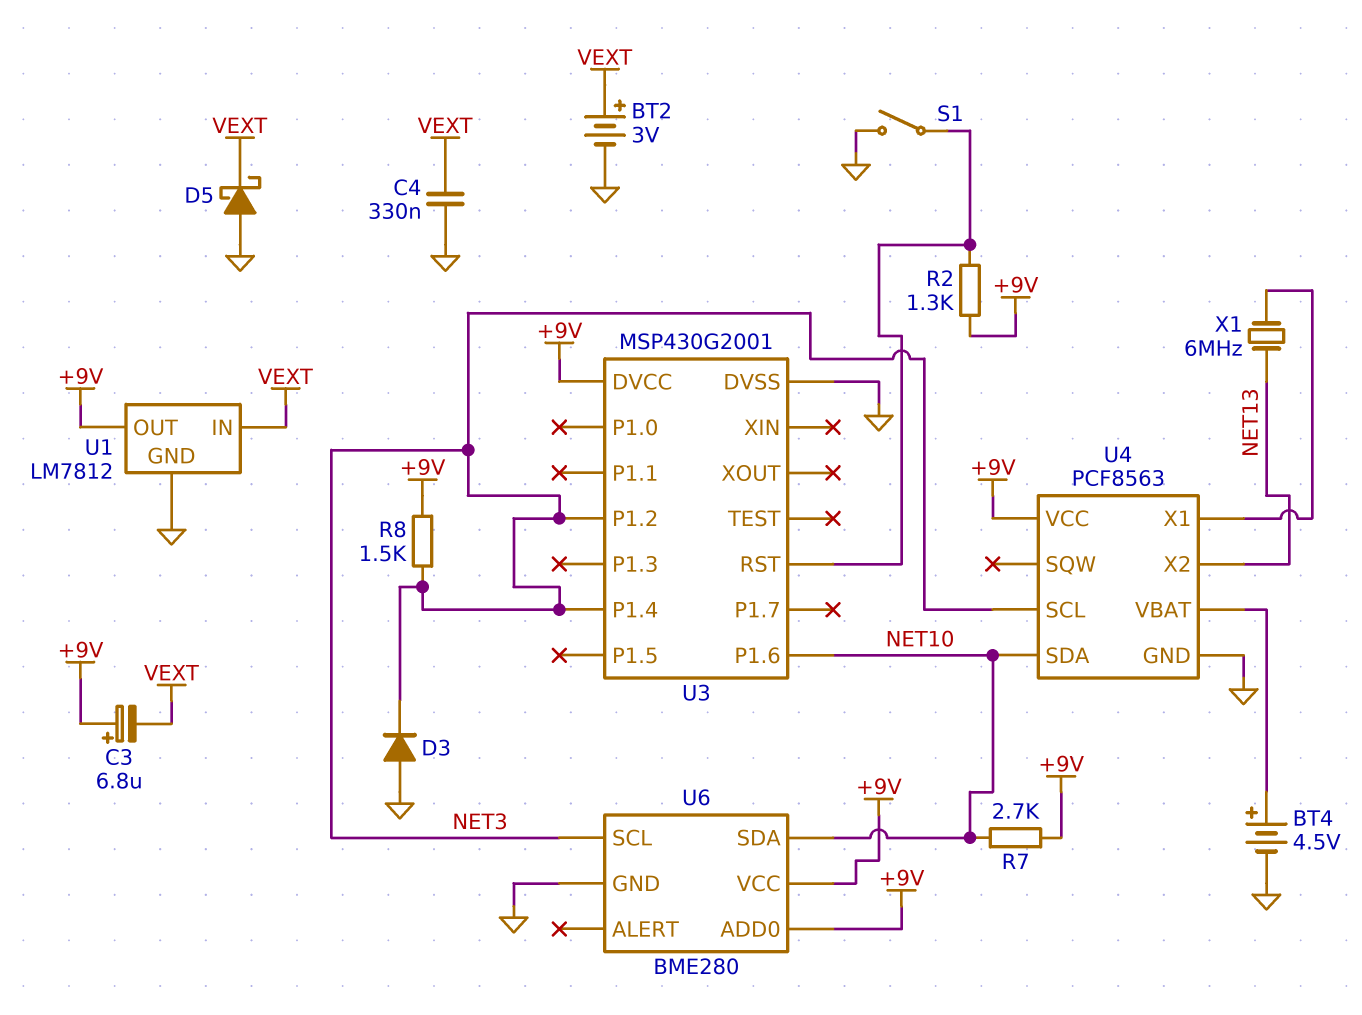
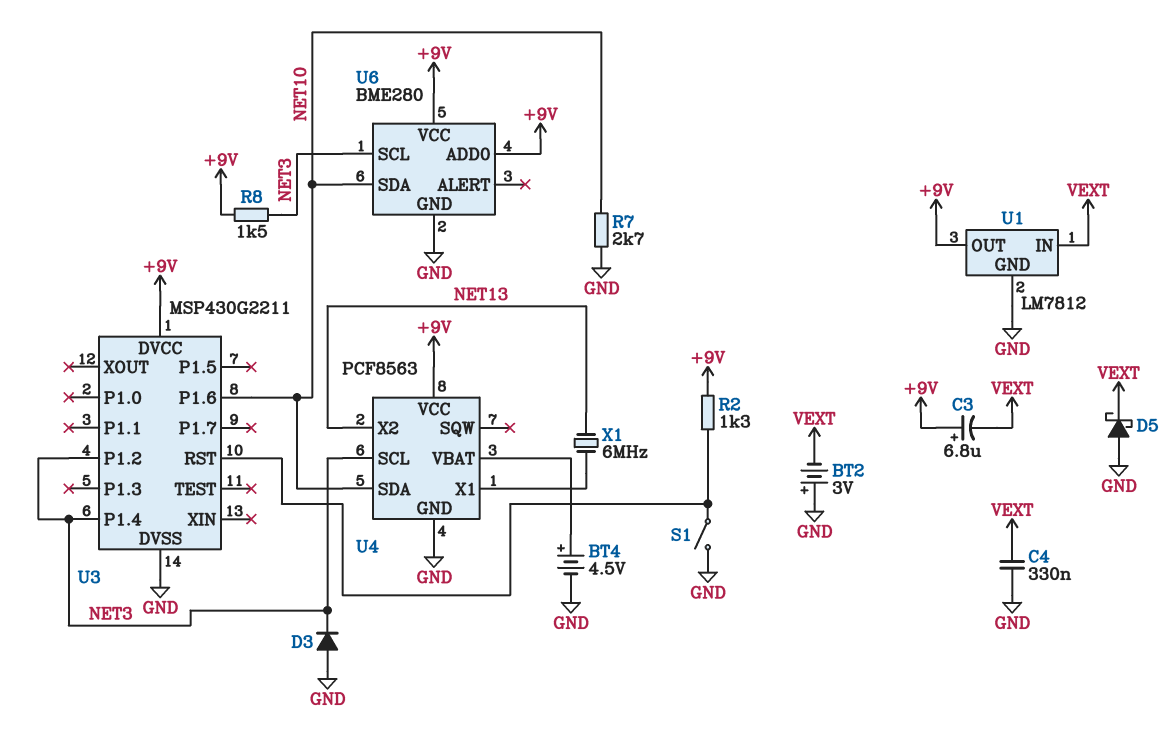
BT2: 3V (plus VEXT, minus GND) -> 3V (plus GND, minus VEXT)
R7: 2.7k (+9V, NET10) -> 2.7k (GND, NET10)
U3: MSP430G2001 -> MSP430G2211

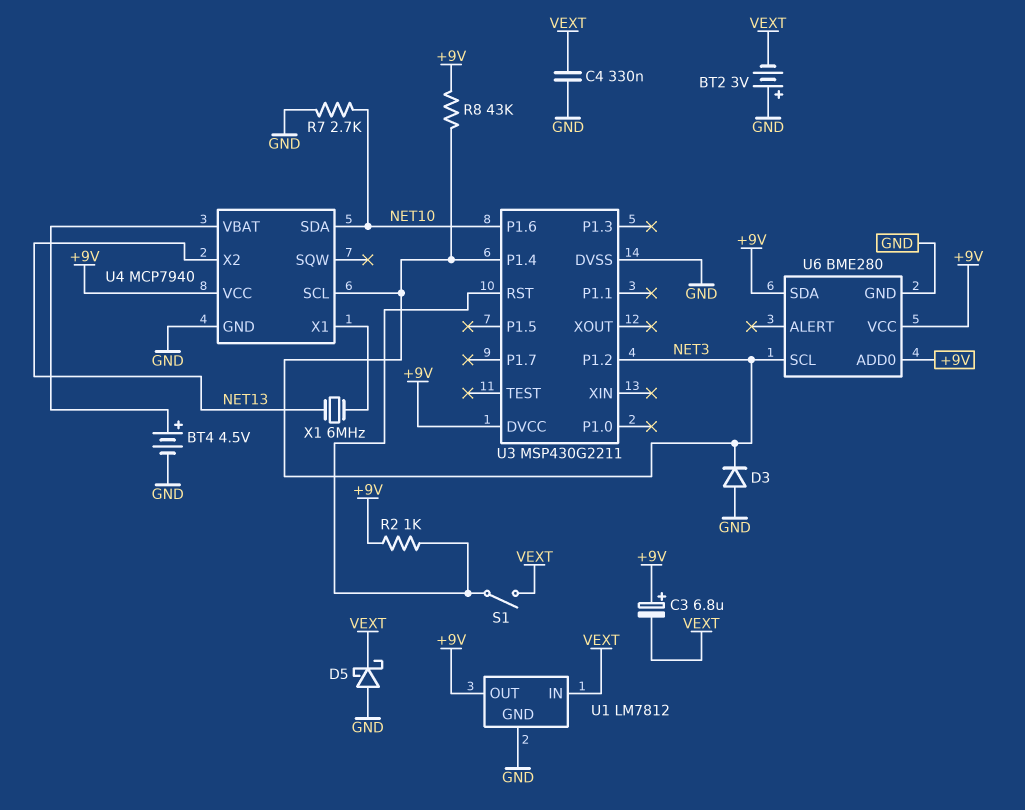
R2: 1.3k (+9V, U3/RST) -> 1k (+9V, U3/RST)
R8: 1.5k (+9V, NET3) -> 43k (+9V, NET3)
S1: switch (GND, U3/RST) -> switch (U3/RST, VEXT)
U4: PCF8563 -> MCP7940
U6 pin SDA: NET10 -> +9V

